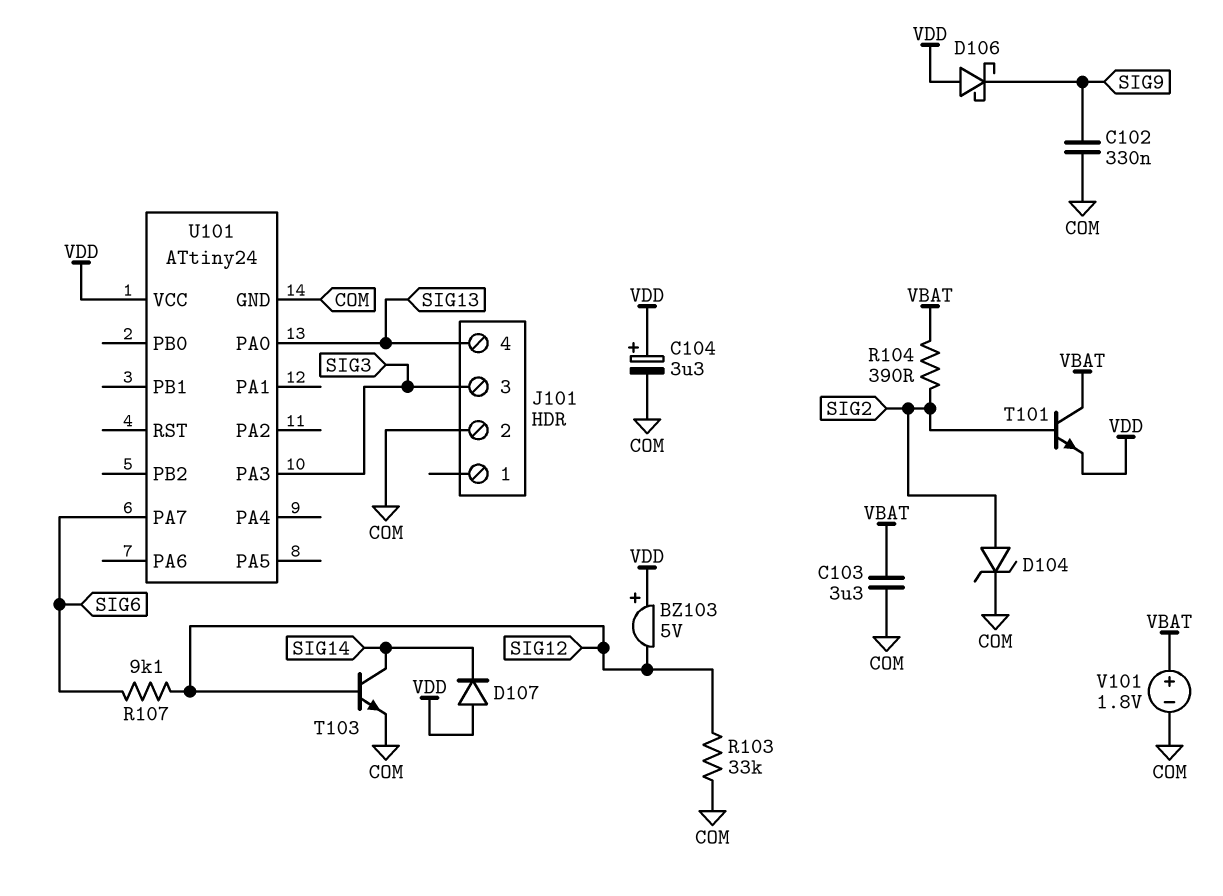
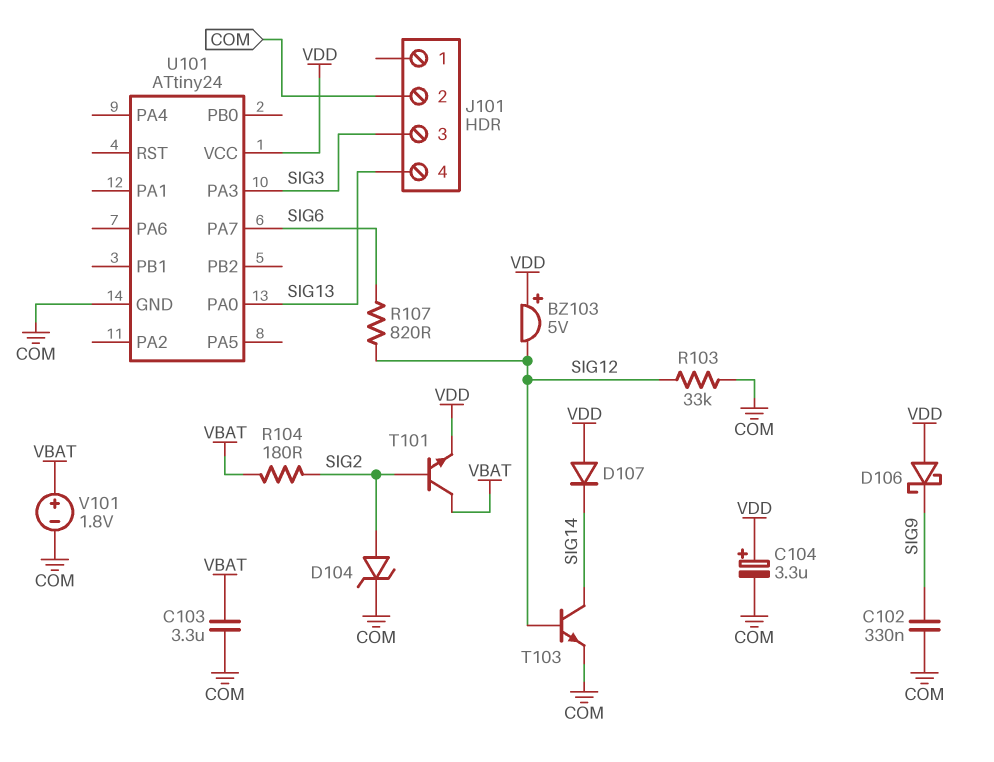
R104: 390 (SIG2, VBAT) -> 180 (SIG2, VBAT)
R107: 9.1k (SIG6, SIG12) -> 820 (SIG6, SIG12)

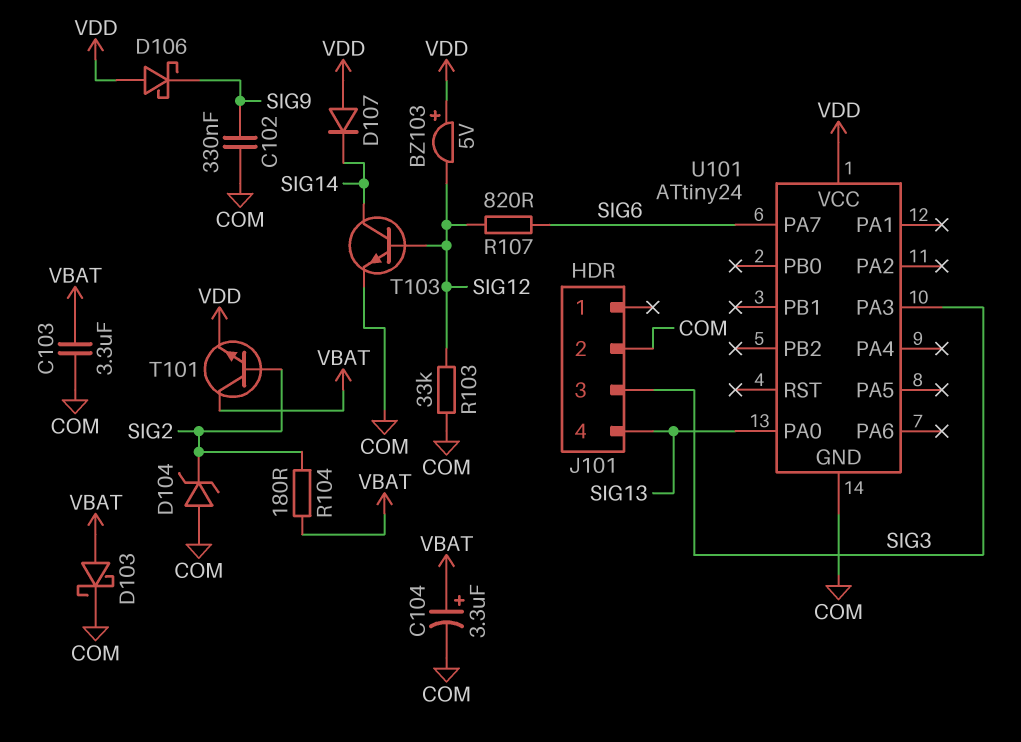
C104: 3.3uF (plus VDD, minus COM) -> 3.3uF (plus VBAT, minus COM)
D103: none -> schottky (A VBAT, K COM)
D104: zener (A SIG2, K COM) -> zener (A COM, K SIG2)
V101: 1.8V (plus VBAT, minus COM) -> none

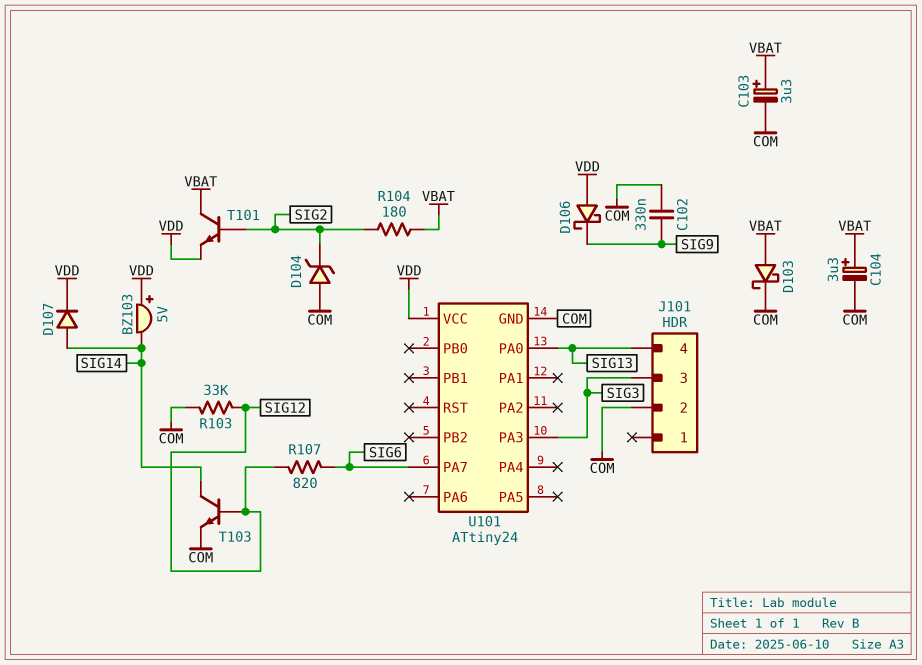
BZ103: buzzer 5V (plus VDD, minus SIG12) -> buzzer 5V (plus VDD, minus SIG14)
C103: 3.3uF (COM, VBAT) -> 3.3uF (plus VBAT, minus COM)
D107: diode (A VDD, K SIG14) -> diode (A SIG14, K VDD)

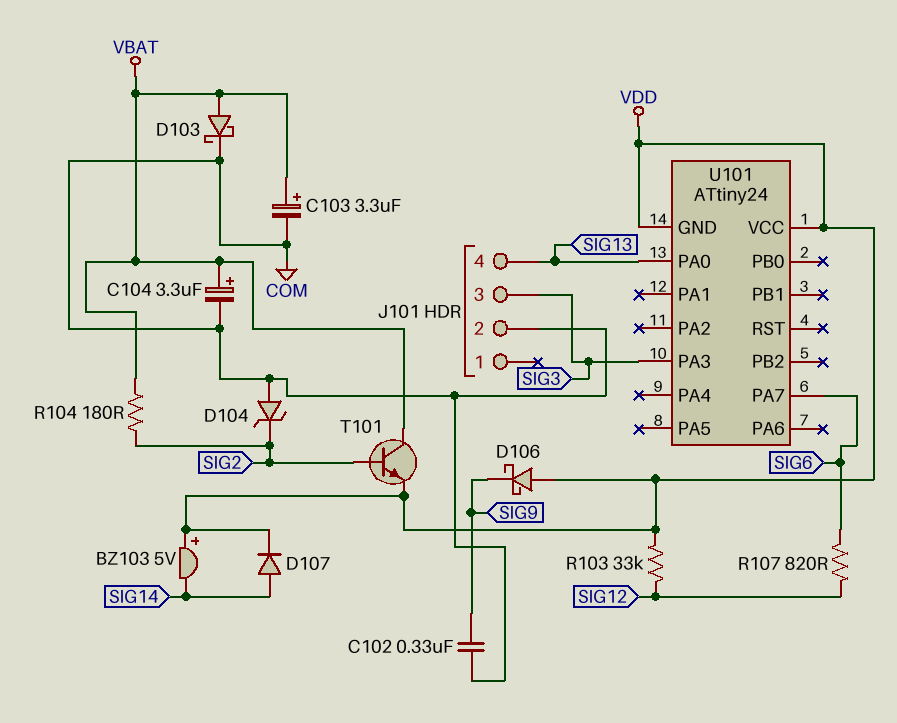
R103: 33k (COM, SIG12) -> 33k (SIG12, VDD)
T103: NPN (B SIG12, C SIG14, E COM) -> none
U101 pin GND: COM -> VDD

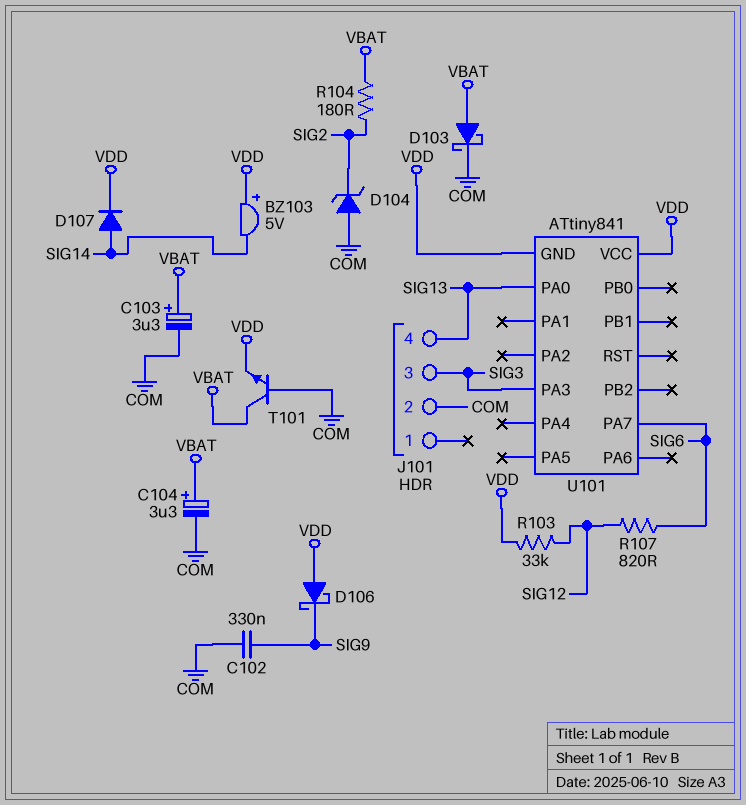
T101: NPN (B SIG2, C VBAT, E VDD) -> NPN (B COM, C VBAT, E VDD)
U101: ATtiny24 -> ATtiny841

